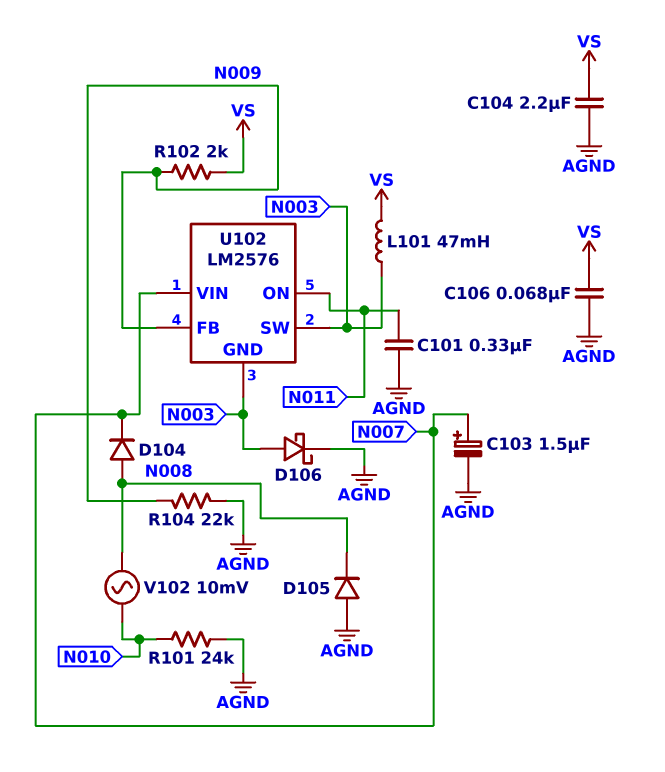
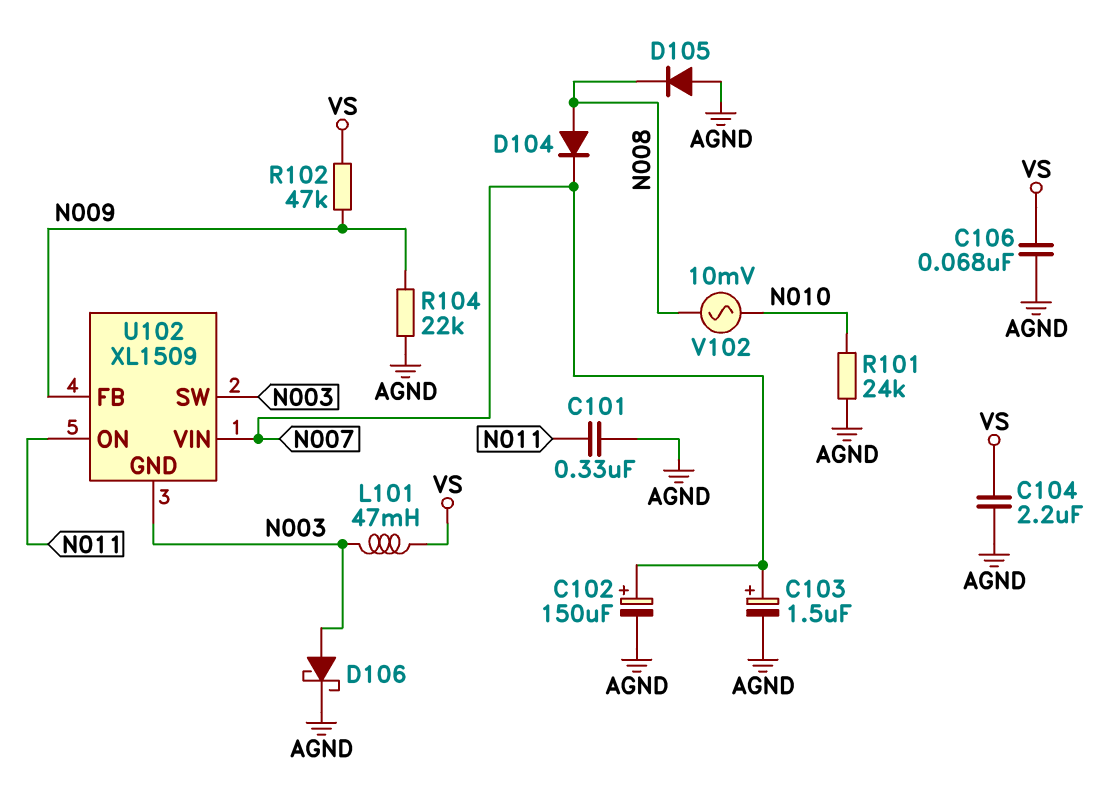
C102: none -> 150uF (plus N007, minus AGND)
R102: 2k (N009, VS) -> 47k (N009, VS)
U102: LM2576 -> XL1509

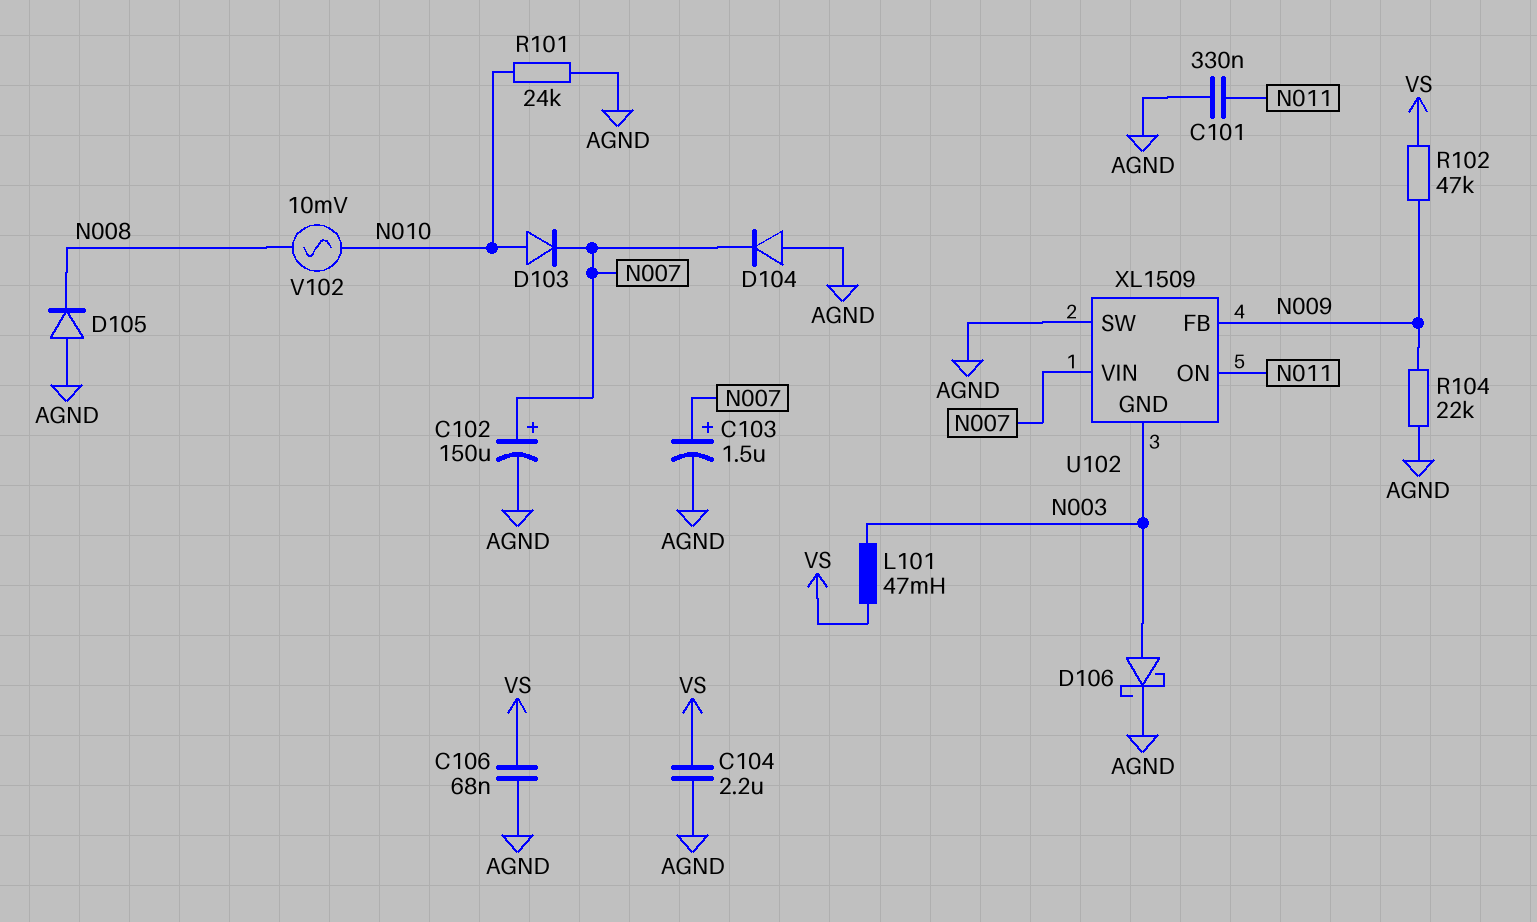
D103: none -> diode (A N010, K N007)
D104: diode (A N008, K N007) -> diode (A AGND, K N007)
U102 pin SW: N003 -> AGND

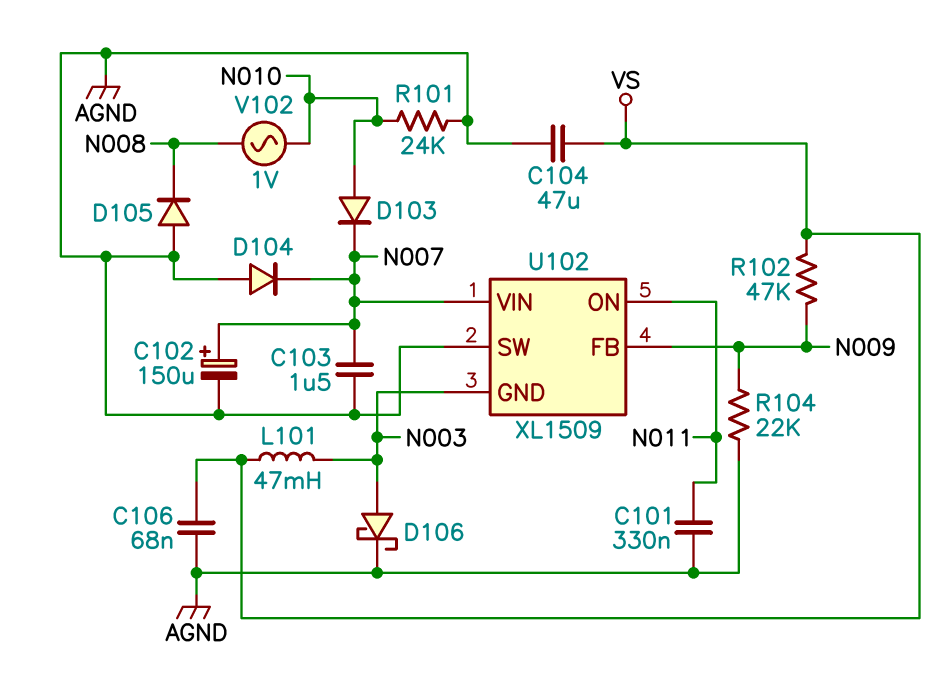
C103: 1.5uF (plus N007, minus AGND) -> 1.5uF (AGND, N007)
C104: 2.2uF (AGND, VS) -> 47uF (AGND, VS)
V102: AC 10mV (N008, N010) -> AC 1V (N008, N010)

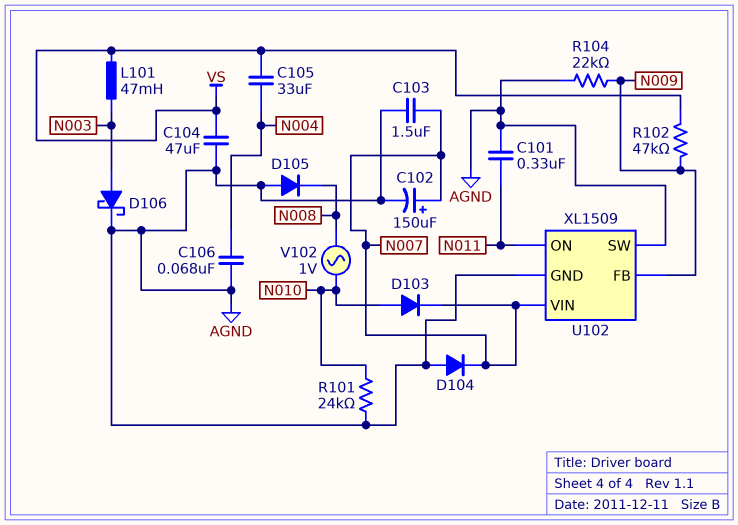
C105: none -> 33uF (N004, VS)
C106: 68nF (AGND, VS) -> 68nF (AGND, N004)
U102 pin GND: N003 -> AGND

